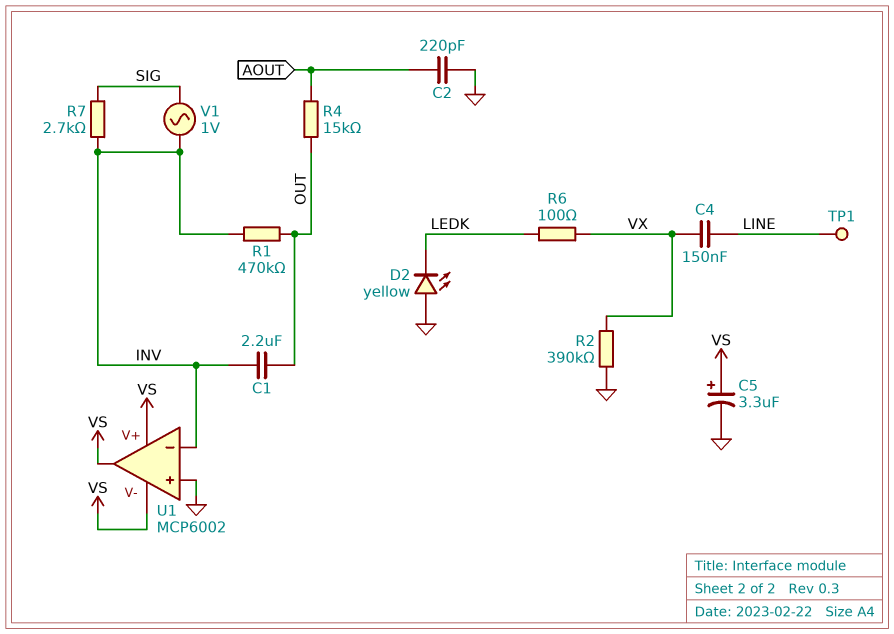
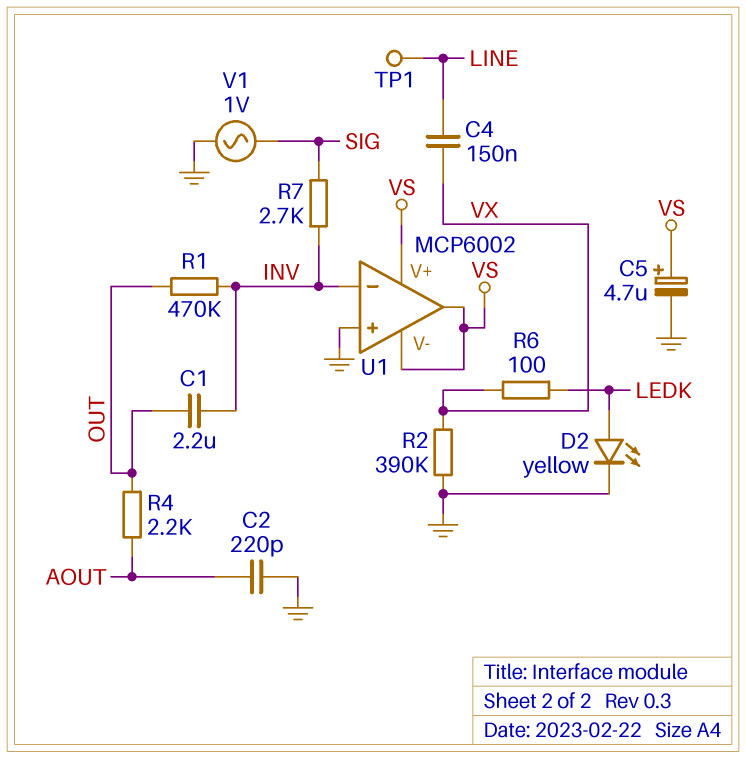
C5: 3.3uF (plus VS, minus GND) -> 4.7uF (plus VS, minus GND)
D2: LED yellow (A GND, K LEDK) -> LED yellow (A LEDK, K GND)
R4: 15k (AOUT, OUT) -> 2.2k (AOUT, OUT)
V1: AC 1V (INV, SIG) -> AC 1V (GND, SIG)

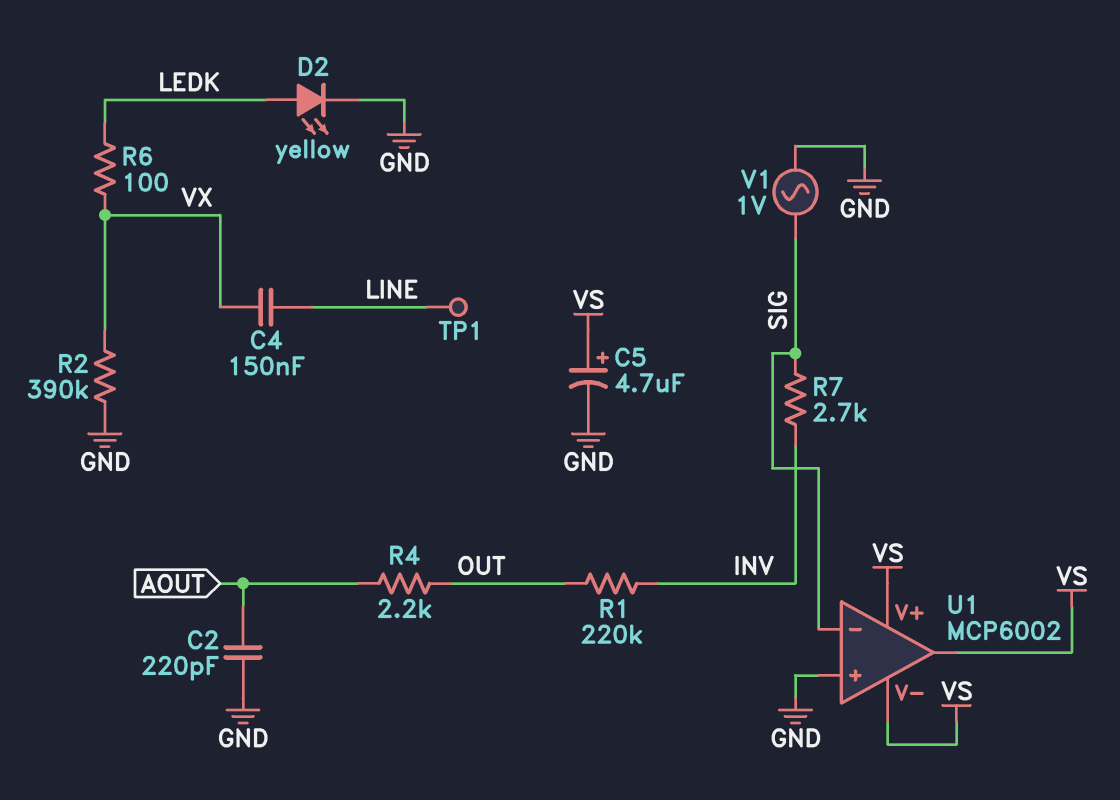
C1: 2.2uF (INV, OUT) -> none
R1: 470k (INV, OUT) -> 220k (INV, OUT)
U1 pin in-: INV -> SIG

